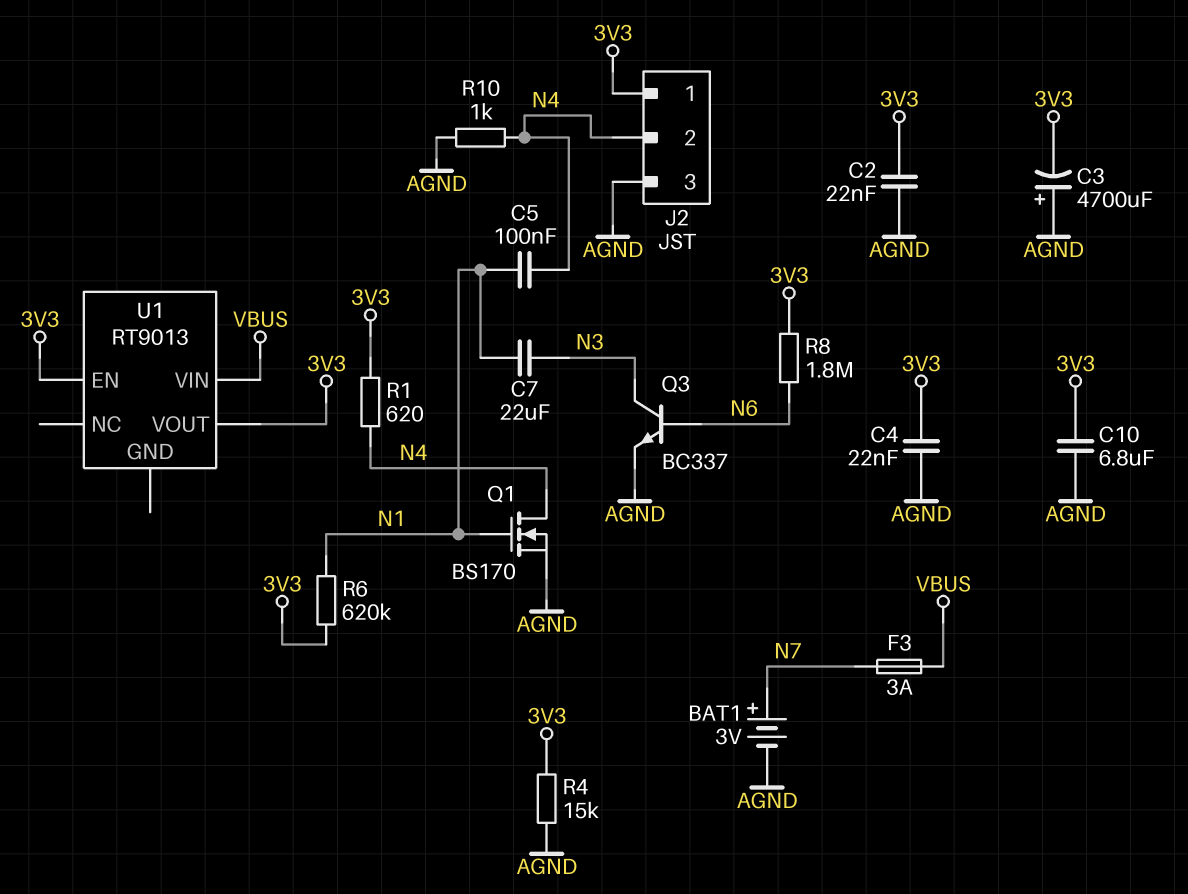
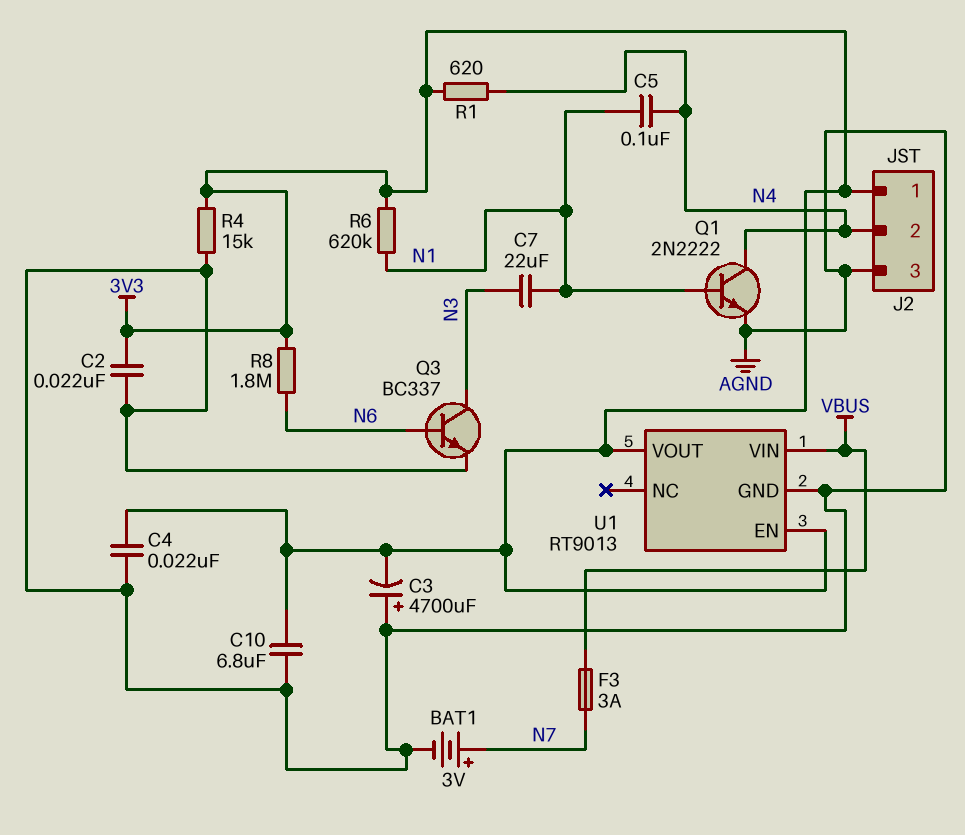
Q1: NMOS BS170 (G N1, D N4, S AGND) -> NPN 2N2222 (B N1, C N4, E AGND)
R10: 1k (AGND, N4) -> none
U1 pin GND: none -> AGND

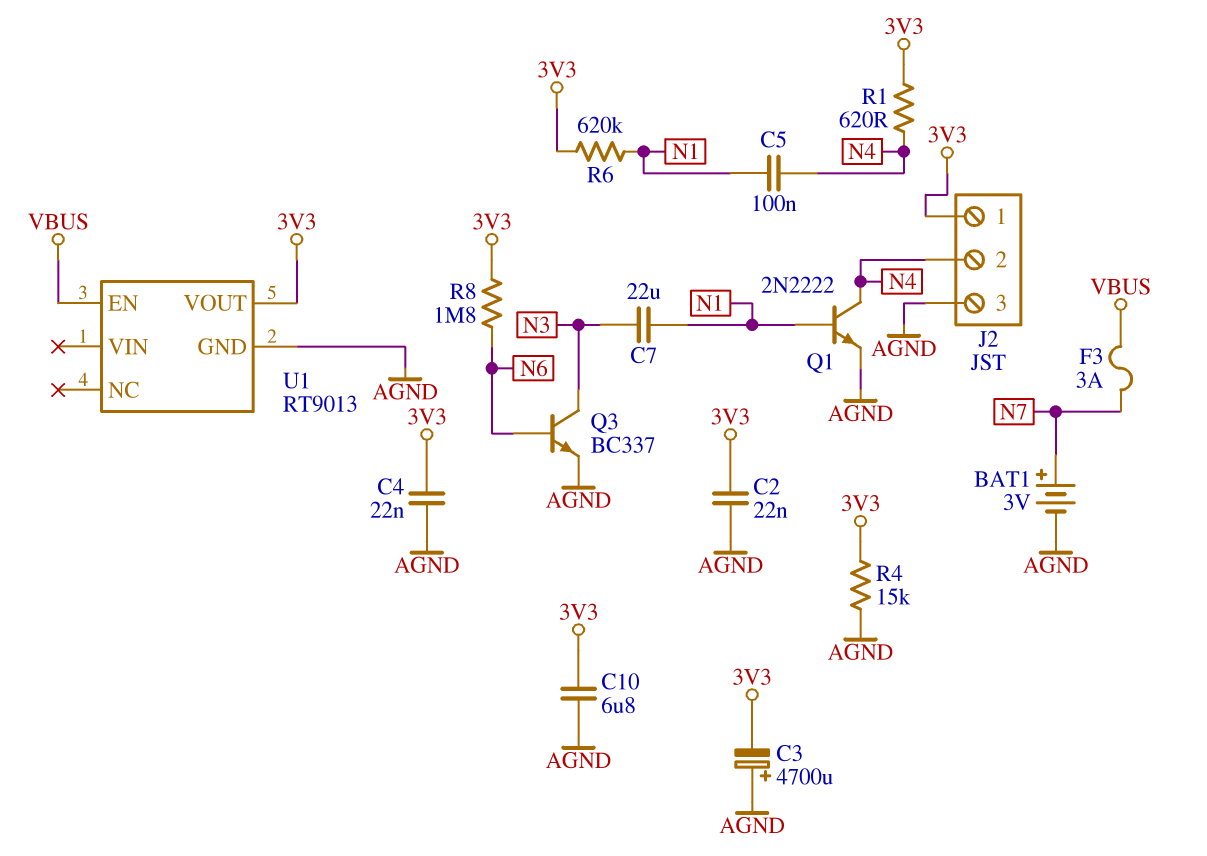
U1 pin EN: 3V3 -> VBUS
U1 pin VIN: VBUS -> none

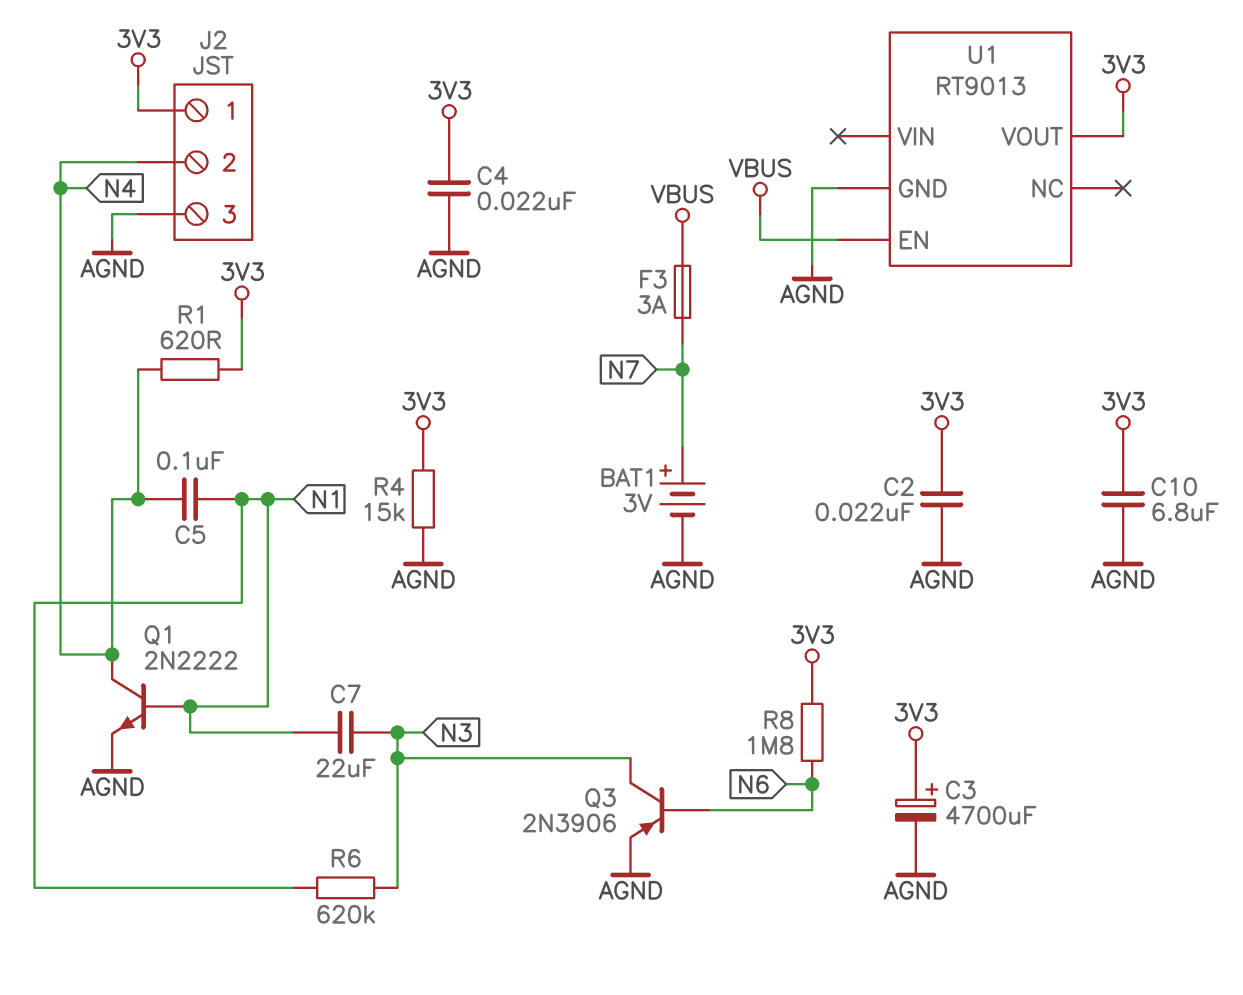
C3: 4700uF (plus AGND, minus 3V3) -> 4700uF (plus 3V3, minus AGND)
Q3: NPN BC337 (B N6, C N3, E AGND) -> PNP 2N3906 (B N6, C N3, E AGND)
R6: 620k (3V3, N1) -> 620k (N1, N3)

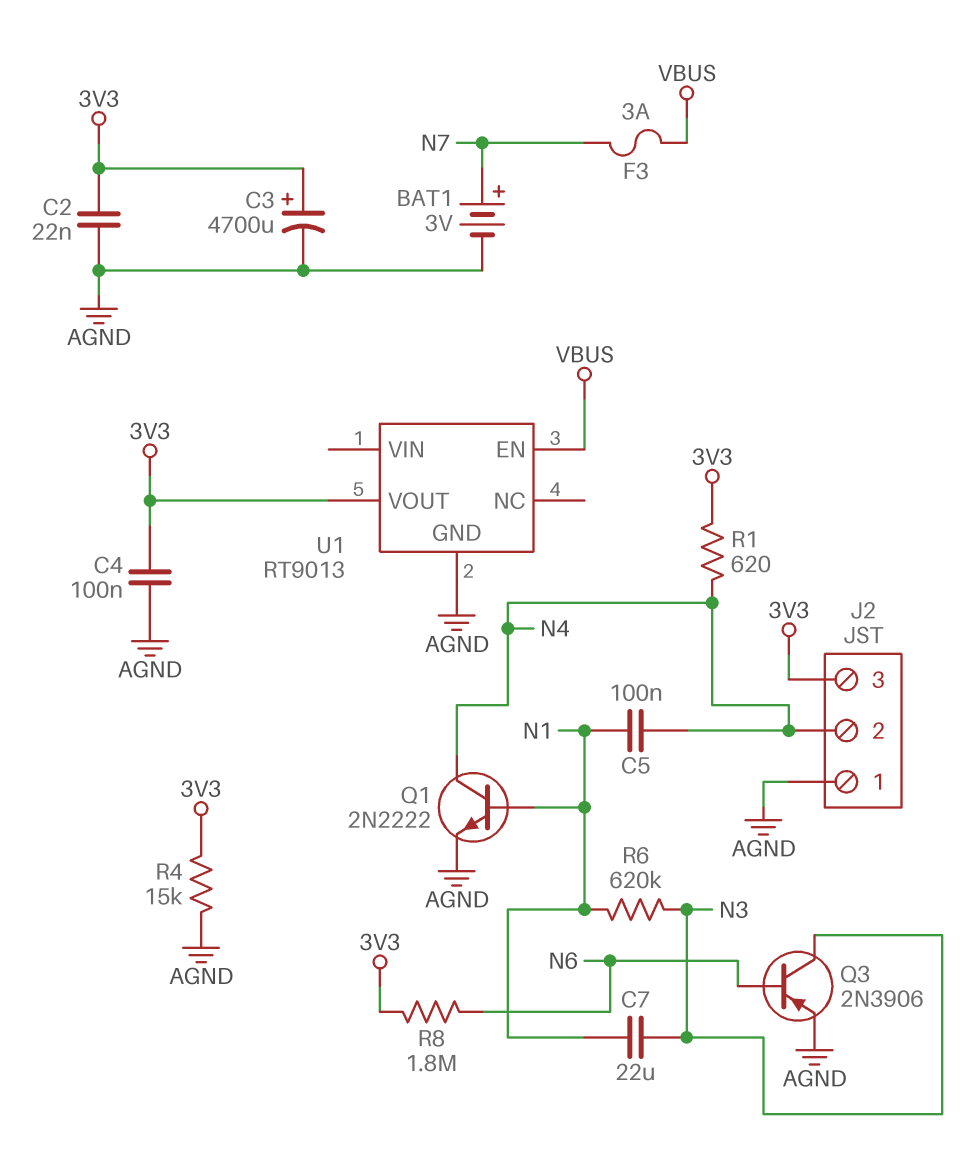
C4: 22nF (3V3, AGND) -> 100nF (3V3, AGND)
C10: 6.8uF (3V3, AGND) -> none
J2 pin 1: 3V3 -> AGND
J2 pin 3: AGND -> 3V3

